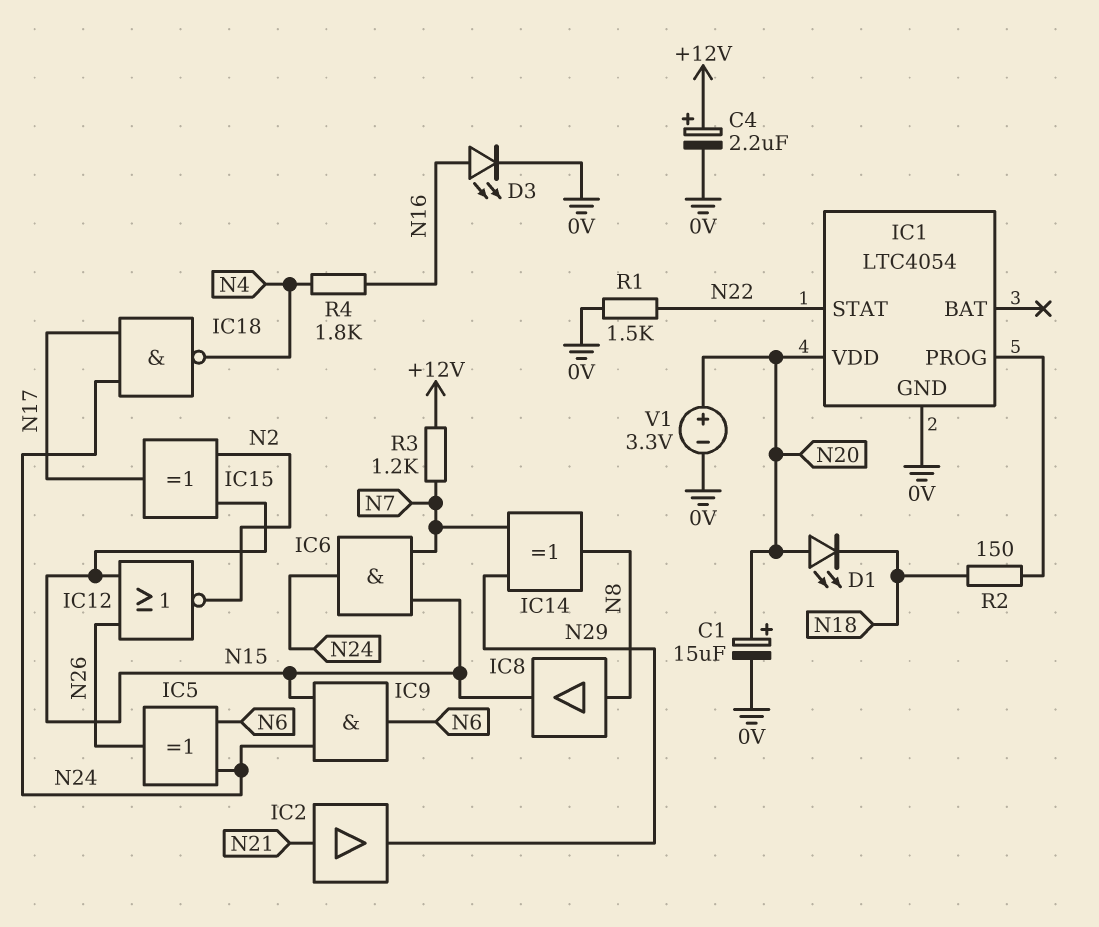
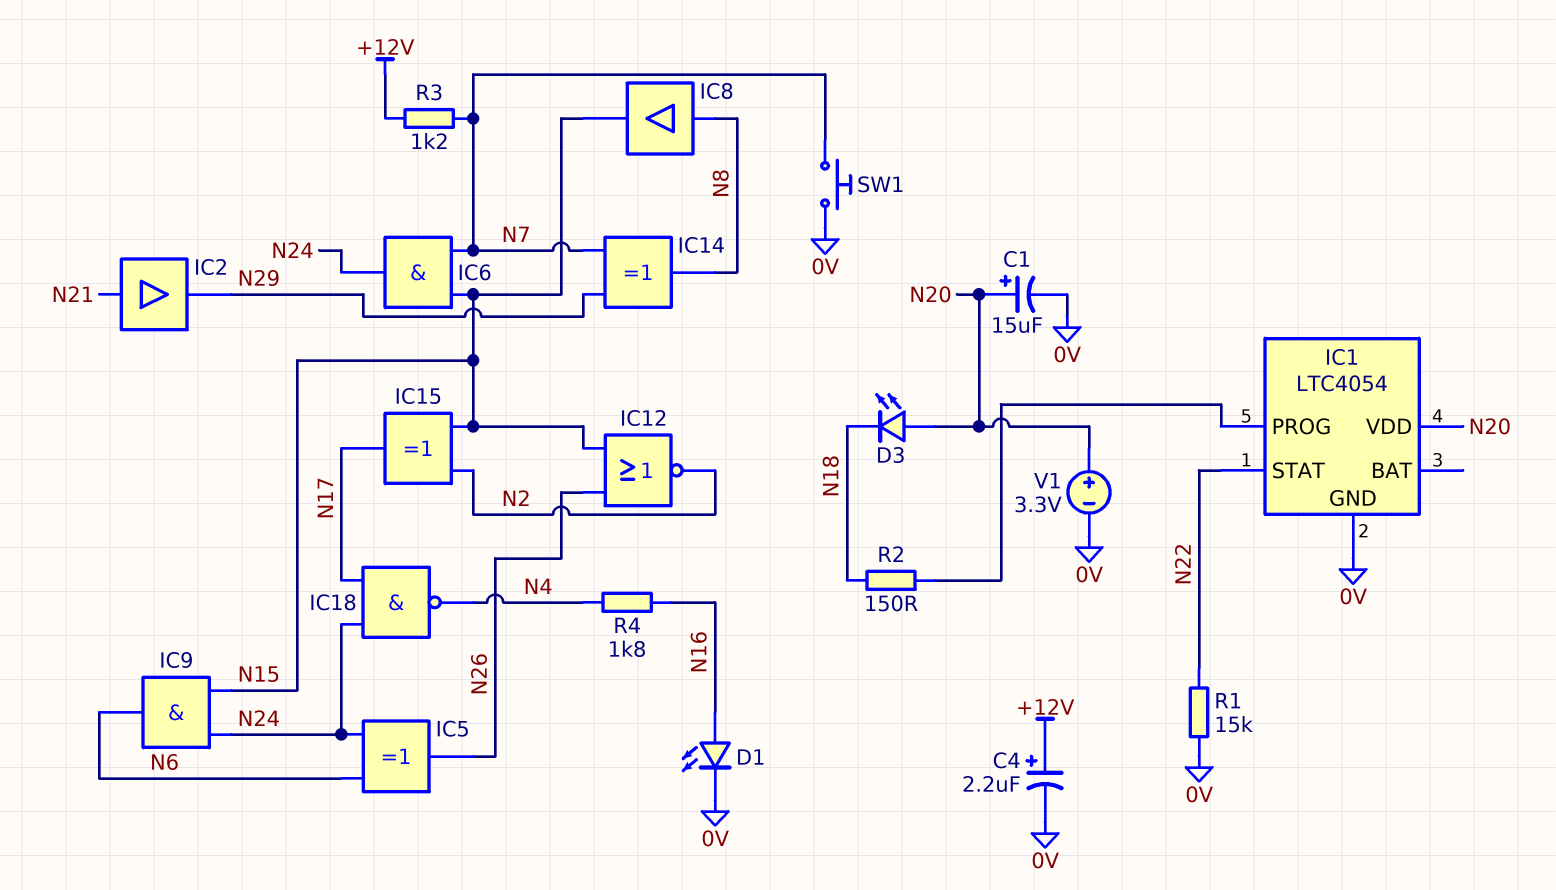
D1: LED (A N20, K N18) -> LED (A N16, K 0V)
D3: LED (A N16, K 0V) -> LED (A N20, K N18)
R1: 1.5k (0V, N22) -> 15k (0V, N22)
SW1: none -> button (0V, N7)

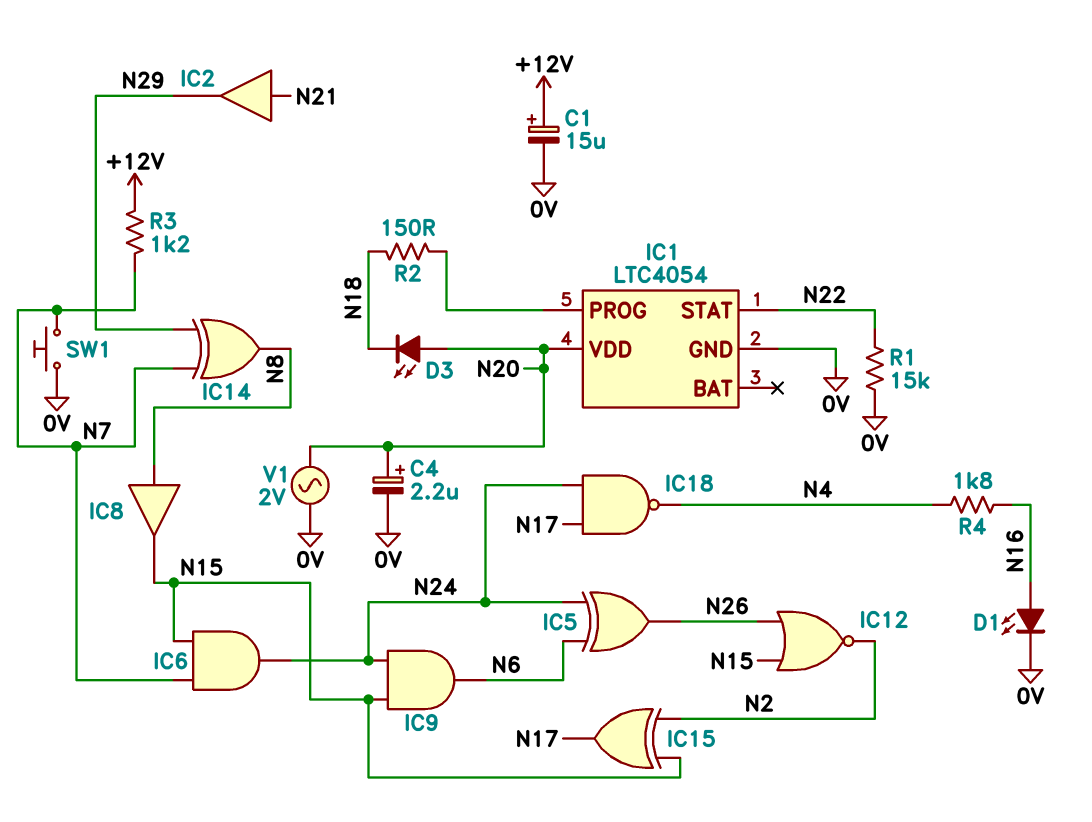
C1: 15uF (plus N20, minus 0V) -> 15uF (plus +12V, minus 0V)
C4: 2.2uF (plus +12V, minus 0V) -> 2.2uF (plus N20, minus 0V)
V1: 3.3V (plus N20, minus 0V) -> AC 2V (0V, N20)

